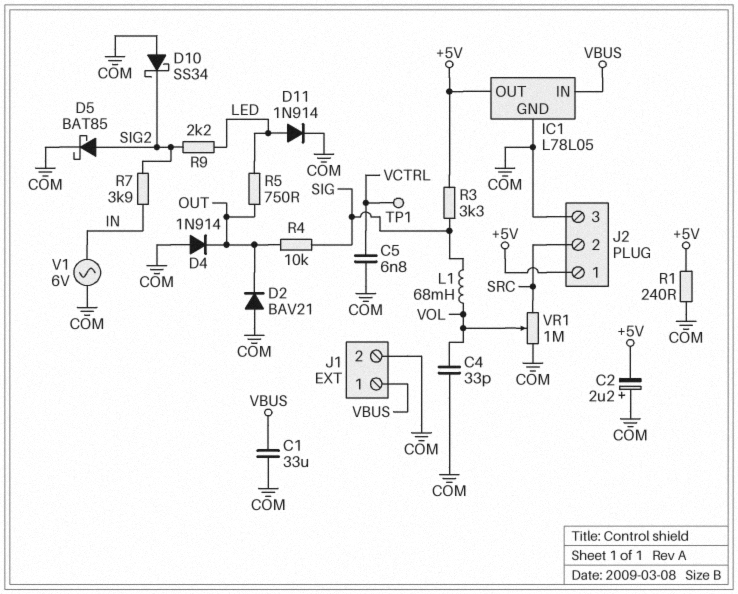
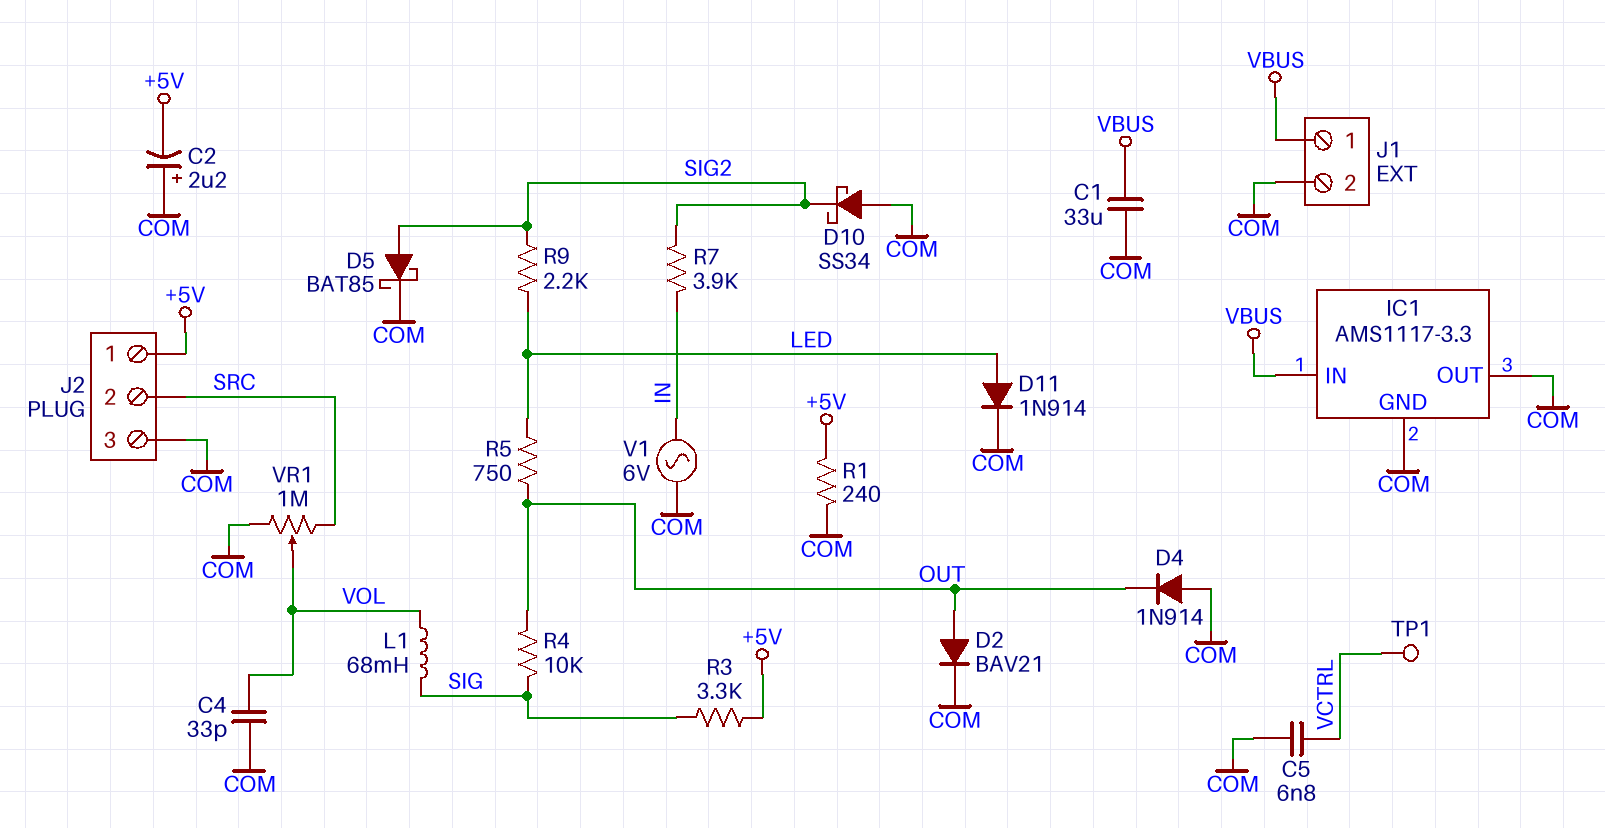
D2: diode BAV21 (A COM, K OUT) -> diode BAV21 (A OUT, K COM)
IC1: L78L05 -> AMS1117-3.3
IC1 pin OUT: +5V -> COM

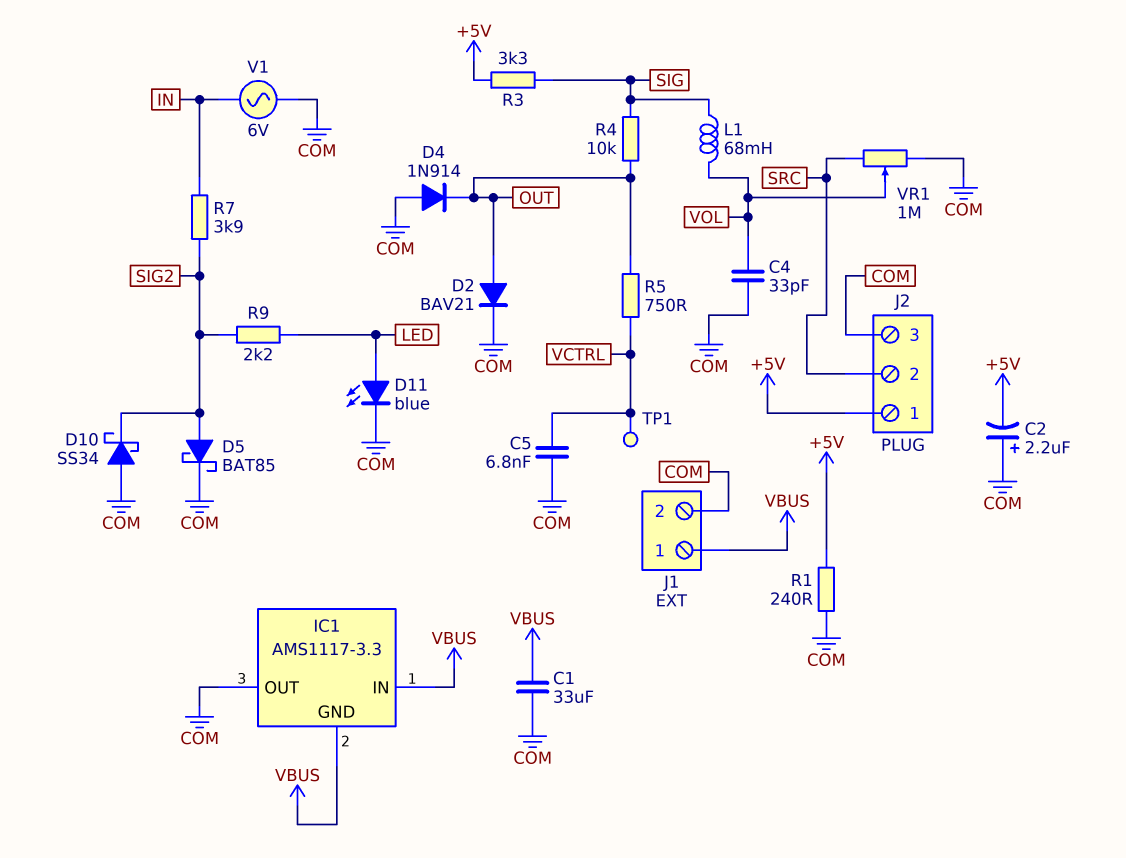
D11: diode 1N914 (A LED, K COM) -> LED blue (A LED, K COM)
IC1 pin GND: COM -> VBUS
R5: 750 (LED, OUT) -> 750 (OUT, VCTRL)

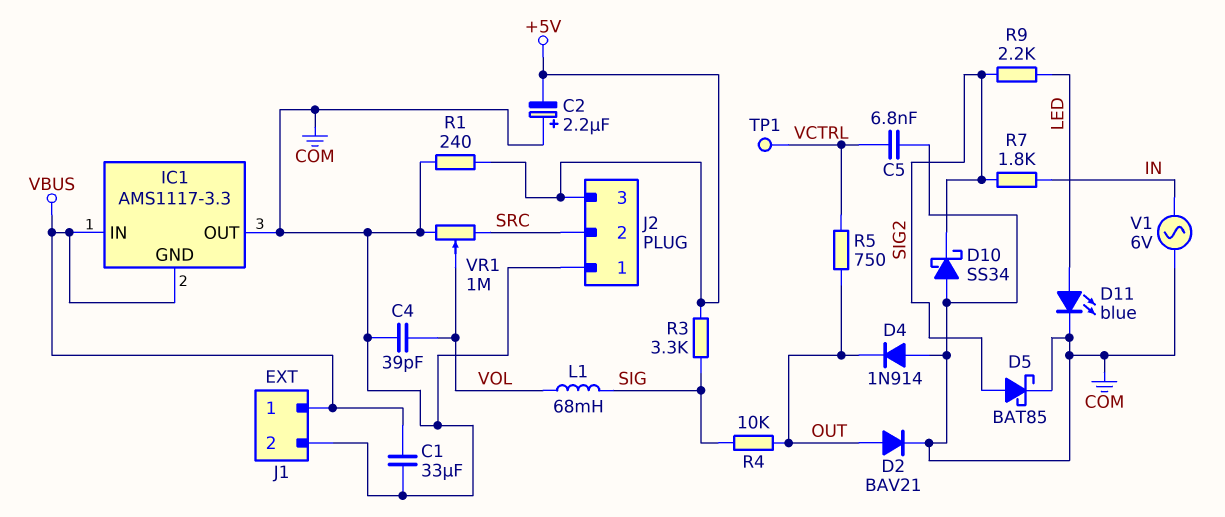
C4: 33pF (COM, VOL) -> 39pF (COM, VOL)
J2 pin 1: +5V -> COM
J2 pin 3: COM -> +5V
R7: 3.9k (IN, SIG2) -> 1.8k (IN, SIG2)

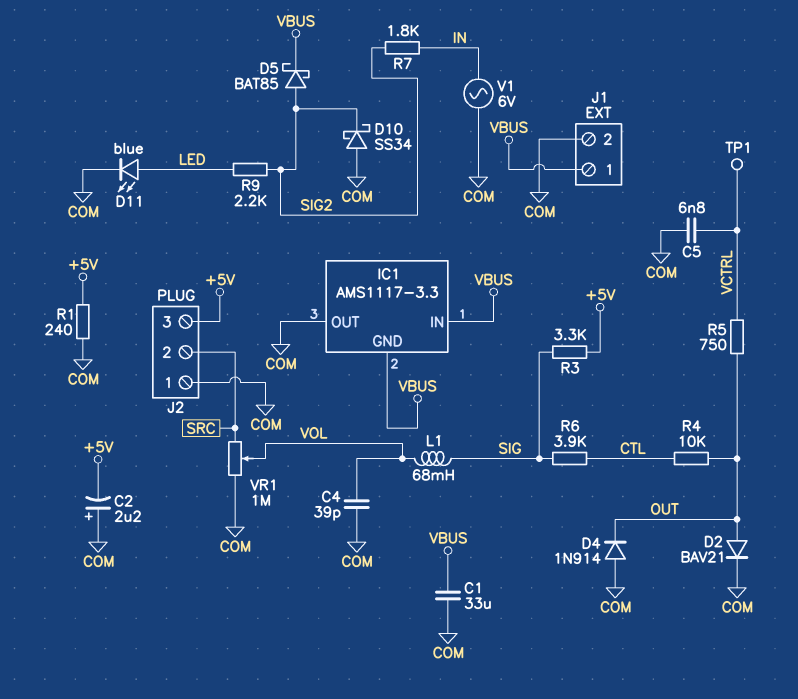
D5: schottky BAT85 (A SIG2, K COM) -> schottky BAT85 (A SIG2, K VBUS)
R4: 10k (OUT, SIG) -> 10k (CTL, OUT)
R6: none -> 3.9k (CTL, SIG)

